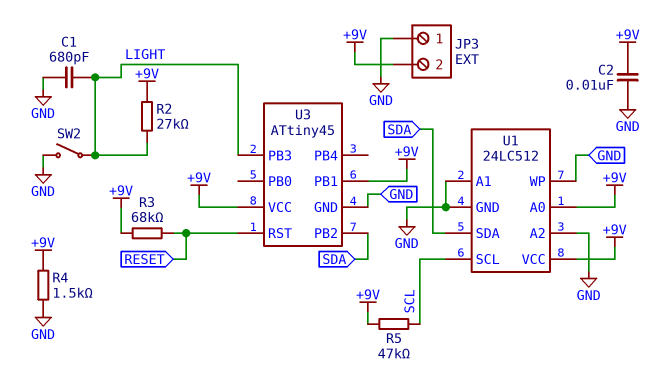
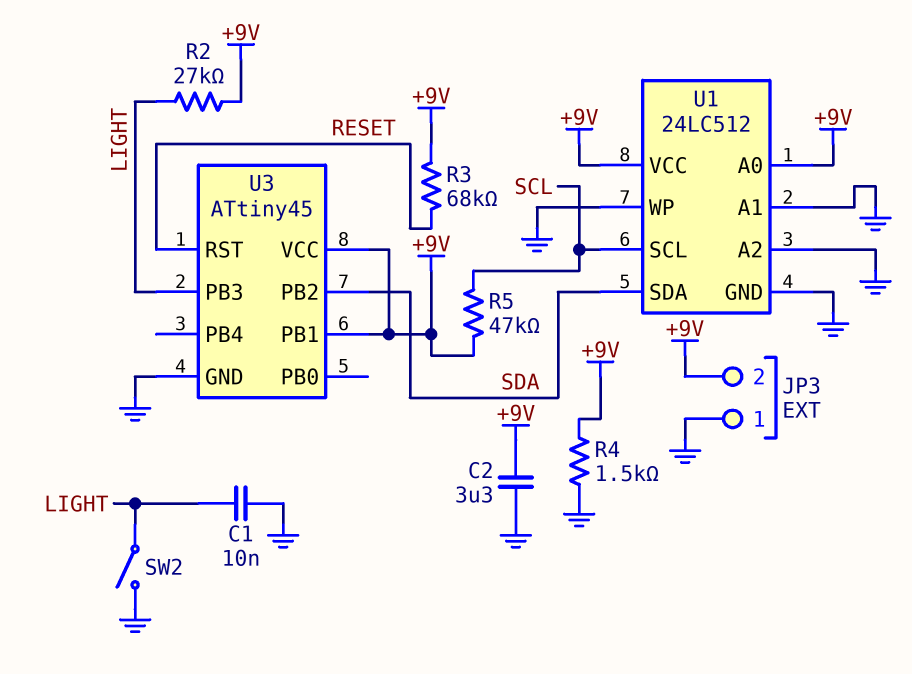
C1: 680pF (GND, LIGHT) -> 10nF (GND, LIGHT)
C2: 10nF (+9V, GND) -> 3.3uF (+9V, GND)

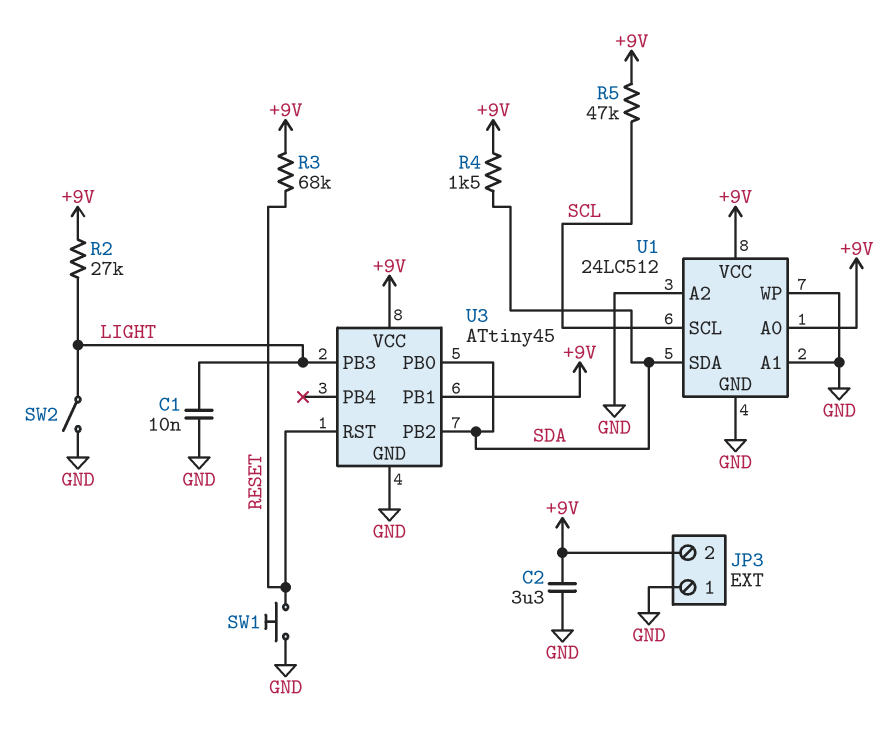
R4: 1.5k (+9V, GND) -> 1.5k (+9V, SDA)
SW1: none -> button (GND, RESET)
U3 pin PB0: none -> SDA

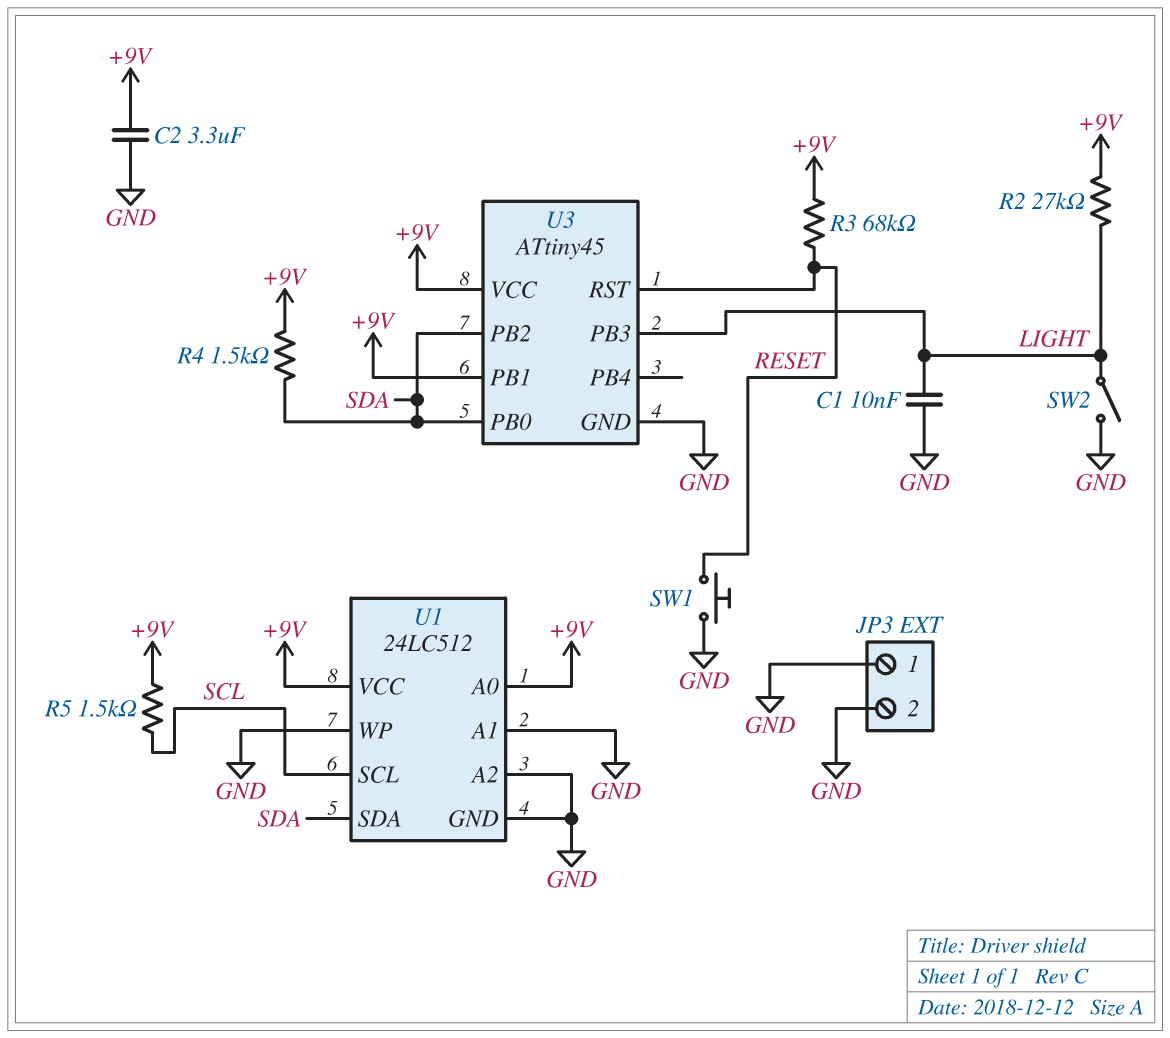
JP3 pin 2: +9V -> GND
R5: 47k (+9V, SCL) -> 1.5k (+9V, SCL)

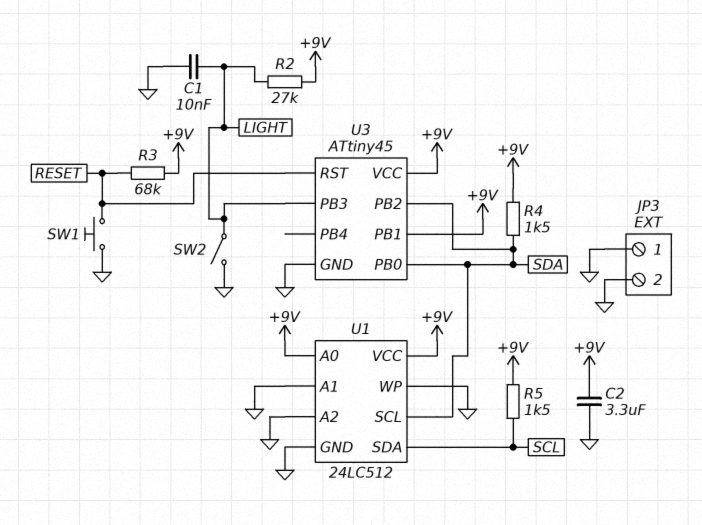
U1 pin SCL: SCL -> SDA
U1 pin SDA: SDA -> SCL

